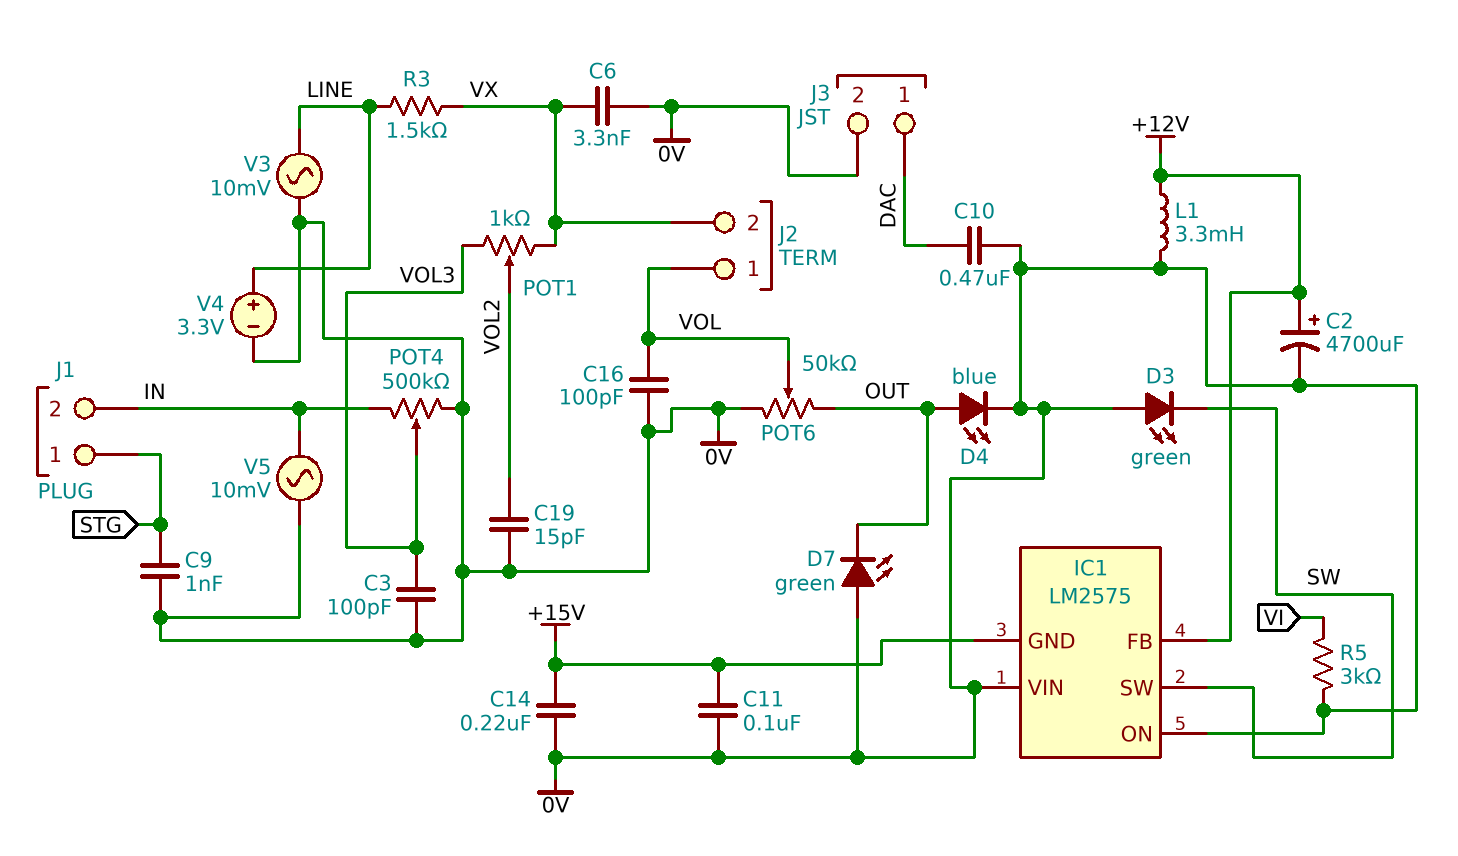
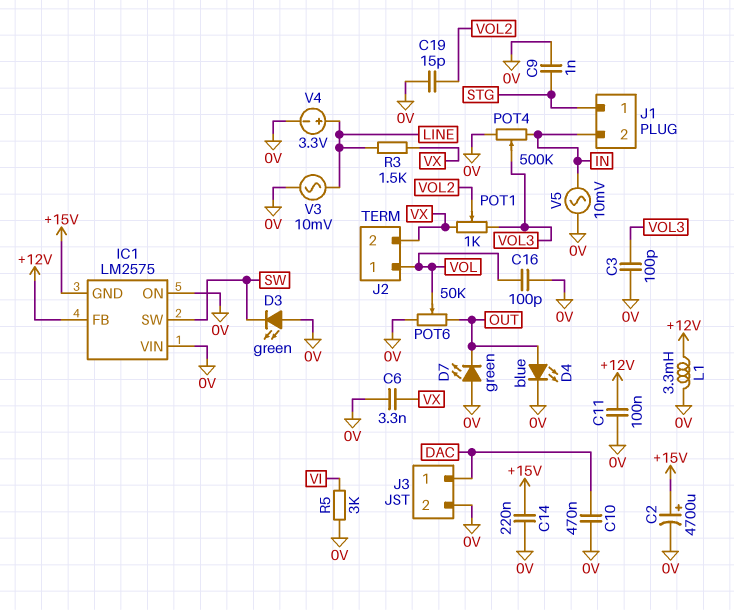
C2: 4700uF (plus +12V, minus 0V) -> 4700uF (plus +15V, minus 0V)
C11: 100nF (+15V, 0V) -> 100nF (+12V, 0V)

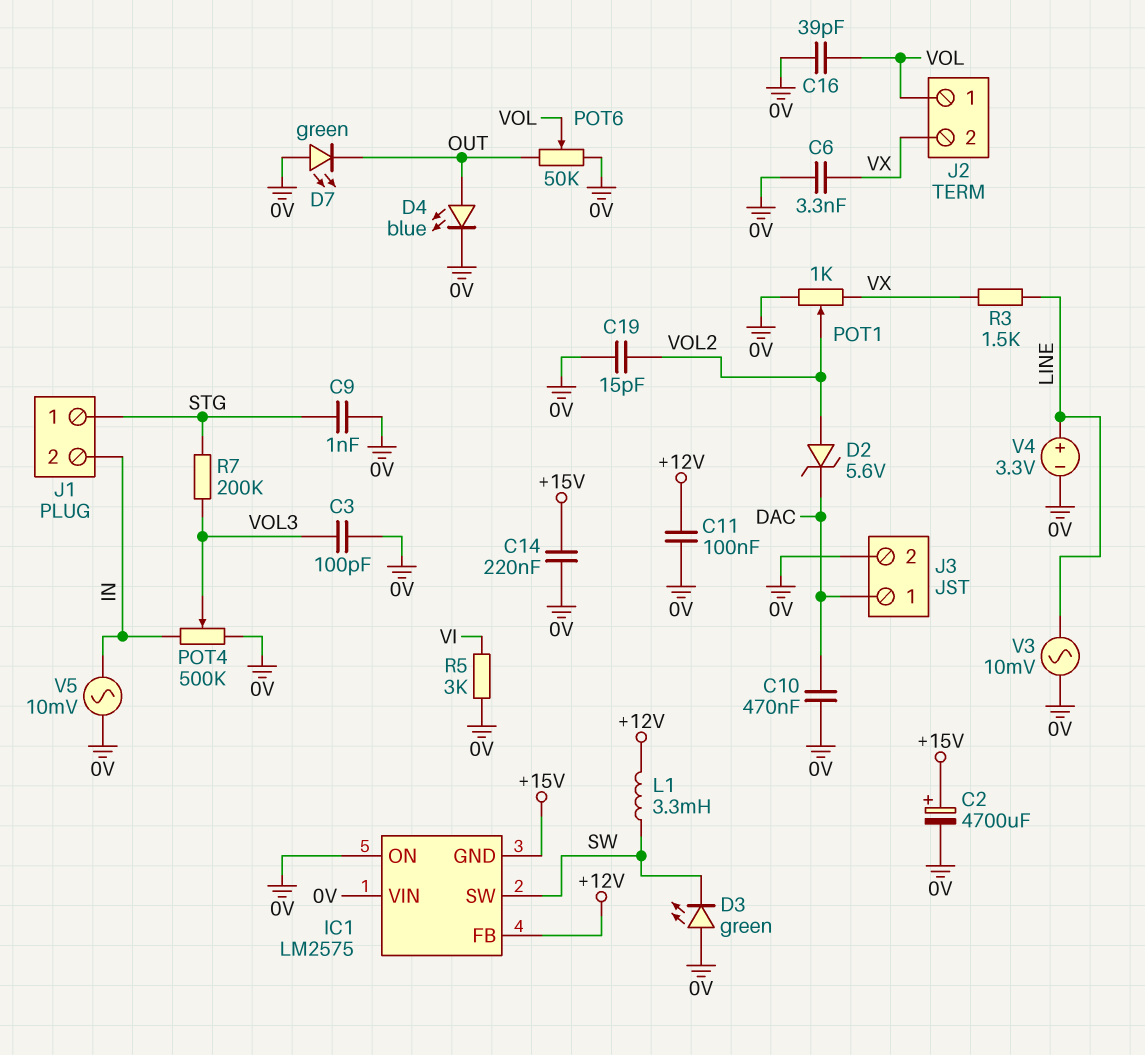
C16: 100pF (0V, VOL) -> 39pF (0V, VOL)
D2: none -> zener 5.6V (A VOL2, K DAC)
L1: 3.3mH (+12V, 0V) -> 3.3mH (+12V, SW)
POT1: 1k (VOL3, VX, wiper VOL2) -> 1k (0V, VX, wiper VOL2)
R7: none -> 200k (STG, VOL3)

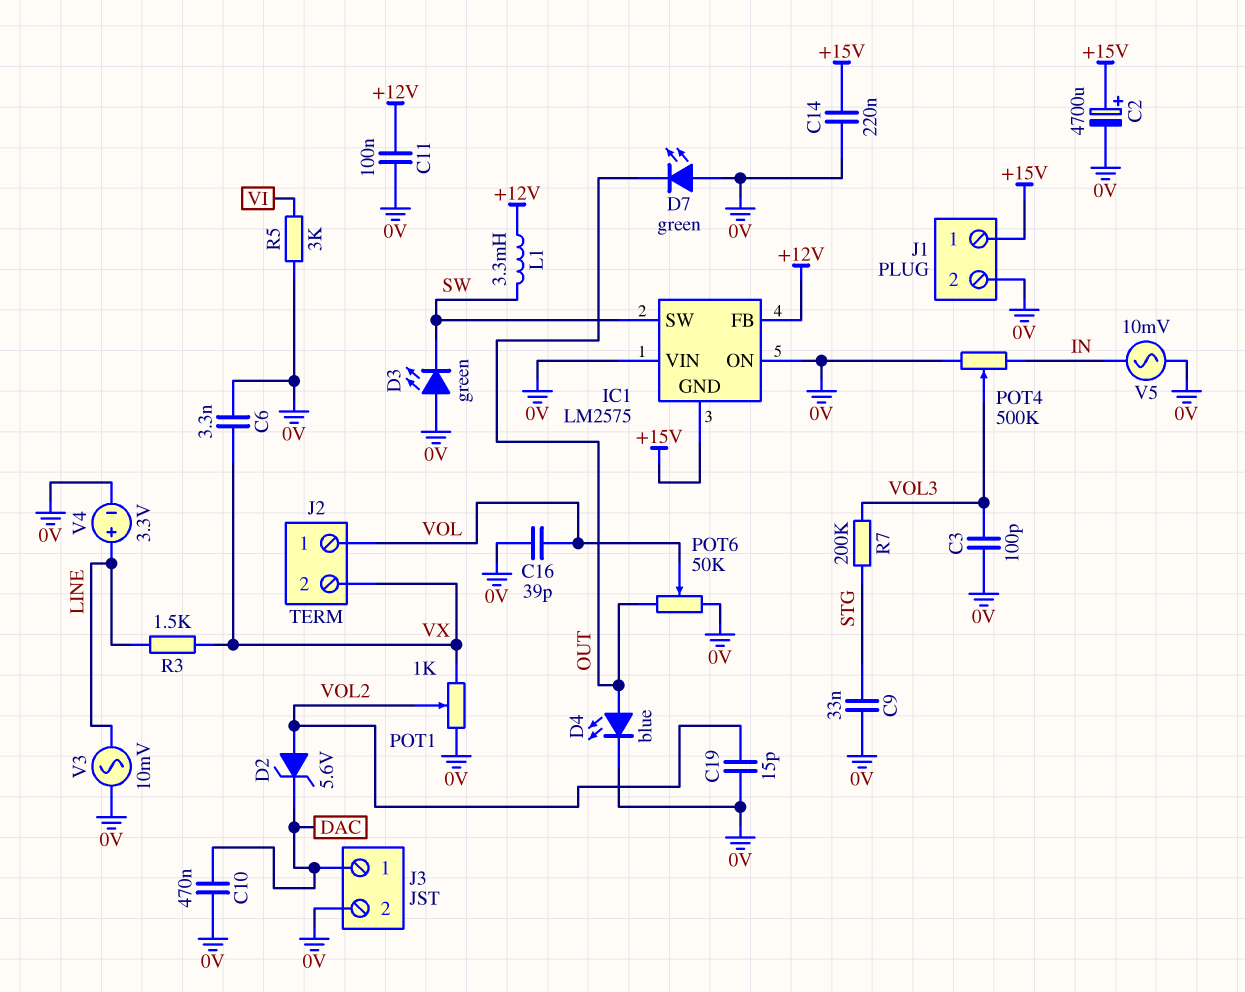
C9: 1nF (0V, STG) -> 33nF (0V, STG)
J1 pin 1: STG -> +15V
J1 pin 2: IN -> 0V

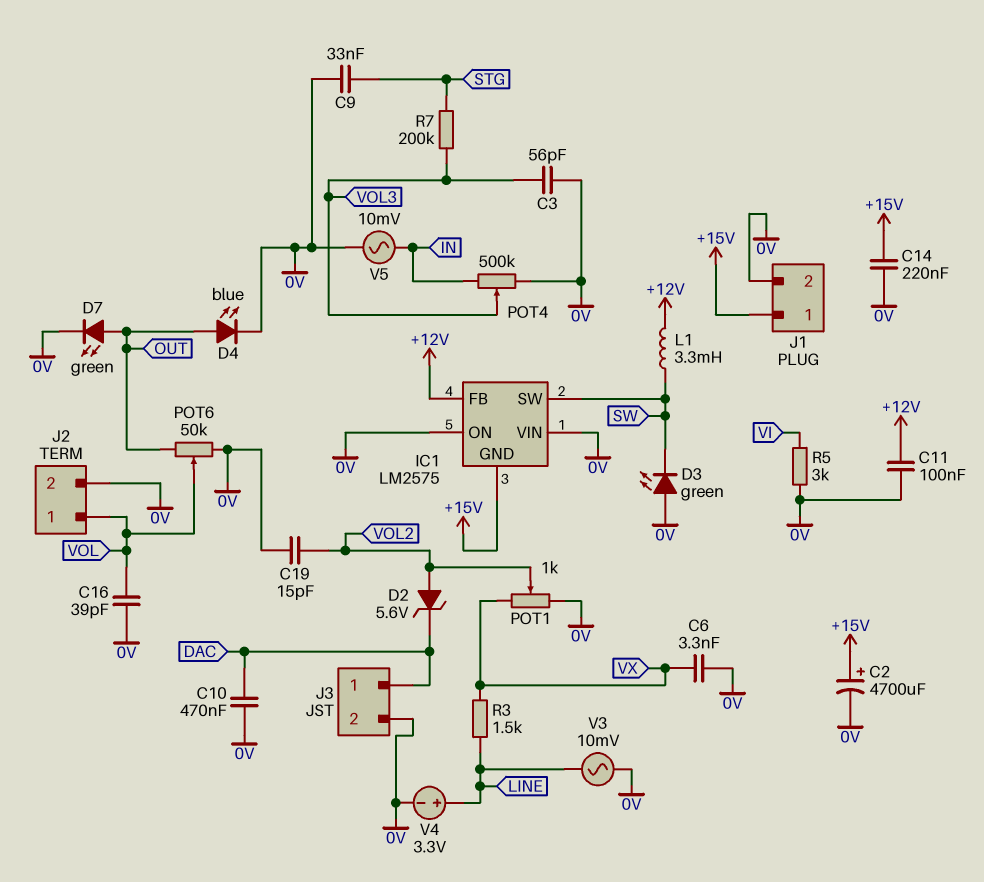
C3: 100pF (0V, VOL3) -> 56pF (0V, VOL3)
D7: LED green (A 0V, K OUT) -> LED green (A OUT, K 0V)
J2 pin 2: VX -> 0V

